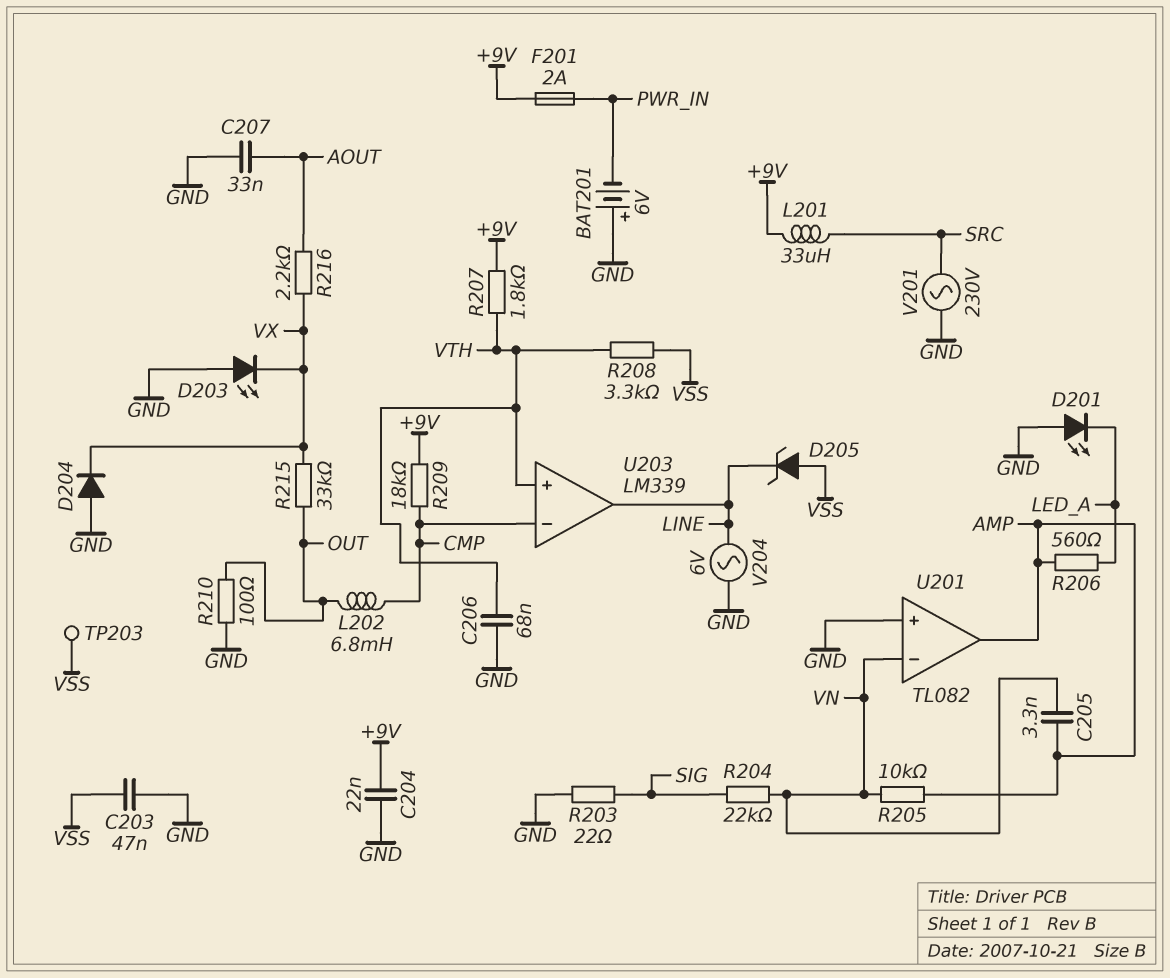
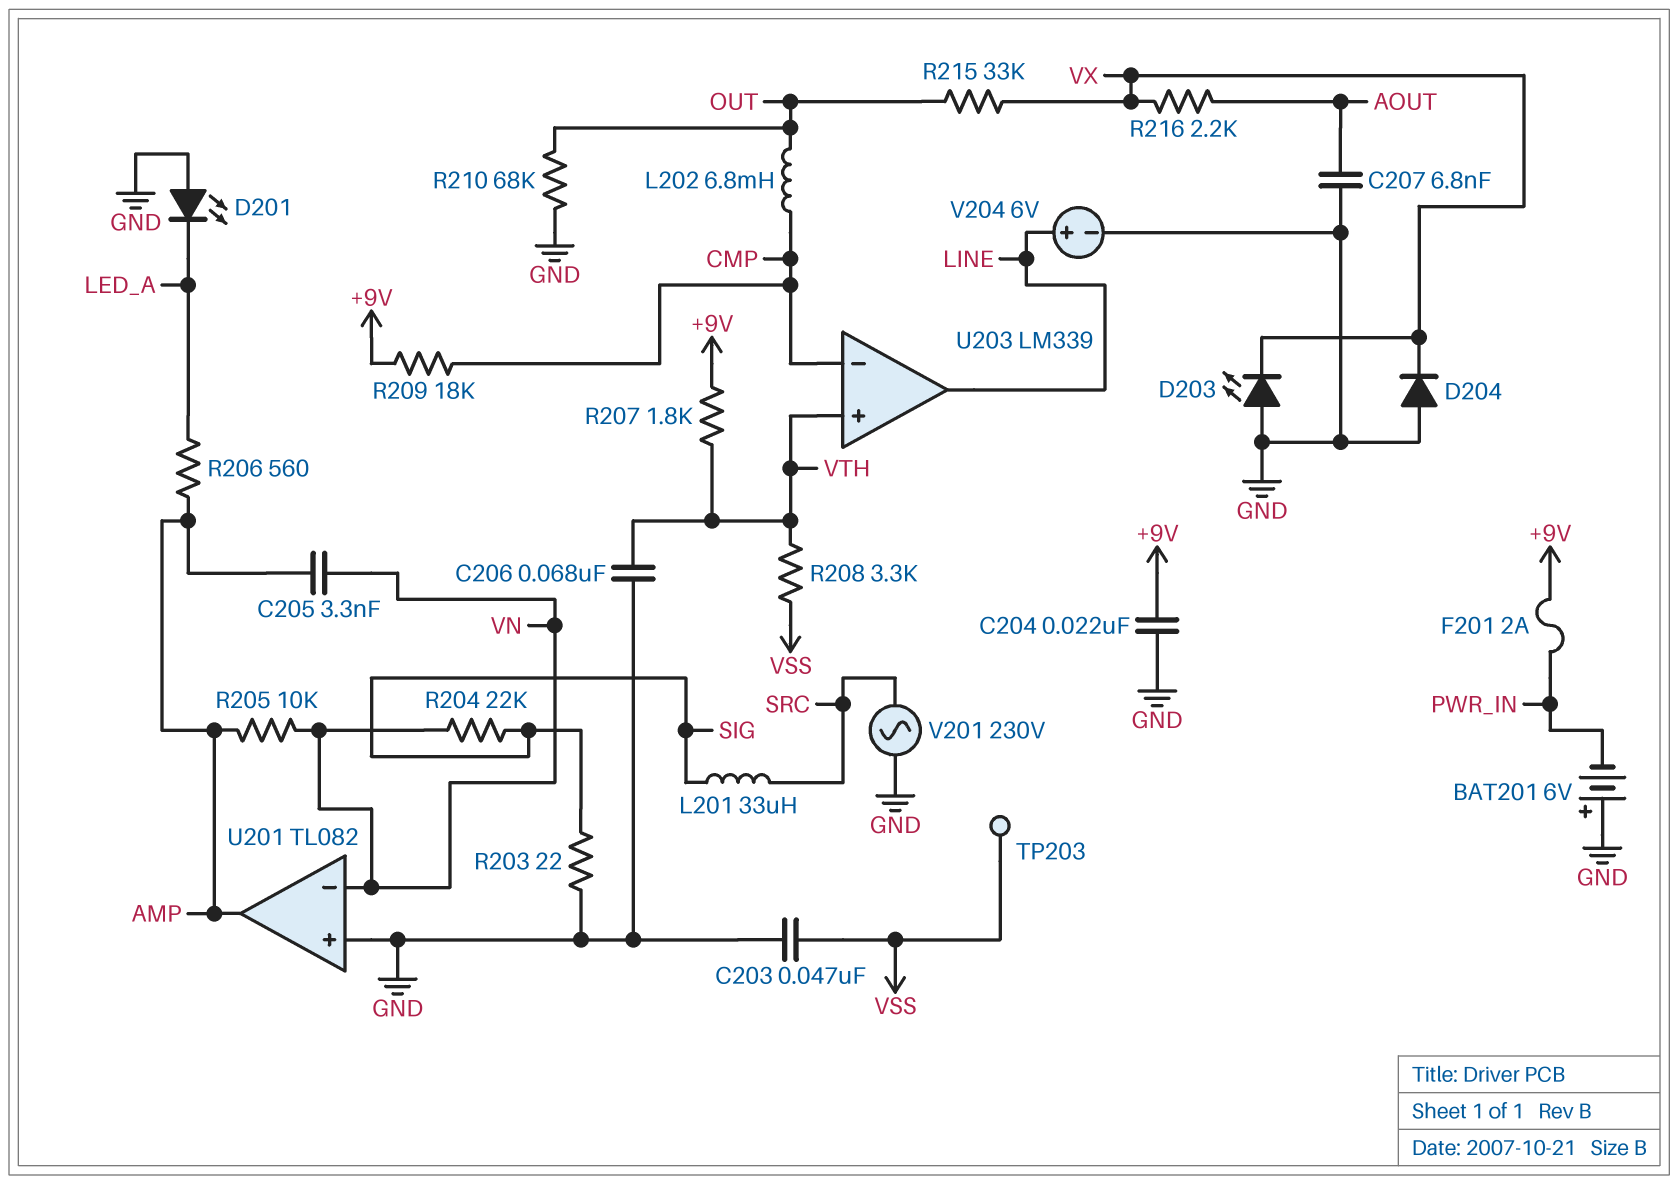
C207: 33nF (AOUT, GND) -> 6.8nF (AOUT, GND)
D205: zener (A VSS, K LINE) -> none
L201: 33uH (+9V, SRC) -> 33uH (SIG, SRC)
R210: 100 (GND, OUT) -> 68k (GND, OUT)
V204: AC 6V (GND, LINE) -> 6V (plus LINE, minus GND)

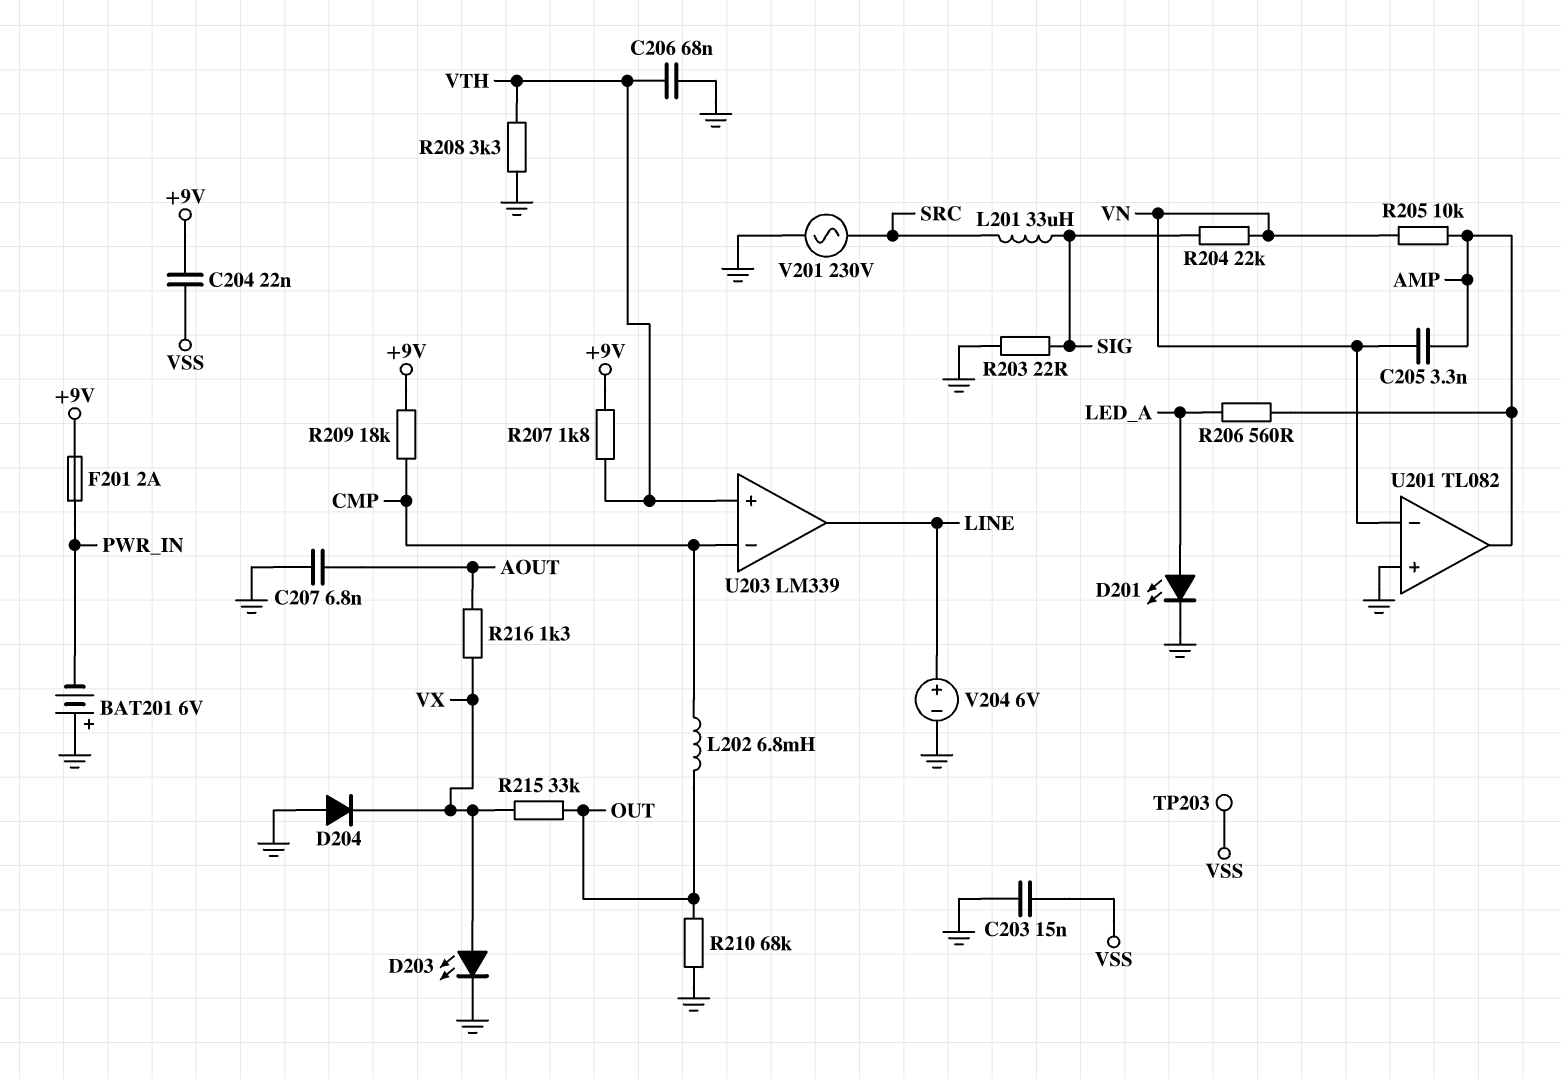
C203: 47nF (GND, VSS) -> 15nF (GND, VSS)
C204: 22nF (+9V, GND) -> 22nF (+9V, VSS)
D201: LED (A GND, K LED_A) -> LED (A LED_A, K GND)
D203: LED (A GND, K VX) -> LED (A VX, K GND)
R208: 3.3k (VSS, VTH) -> 3.3k (GND, VTH)
R216: 2.2k (AOUT, VX) -> 1.3k (AOUT, VX)

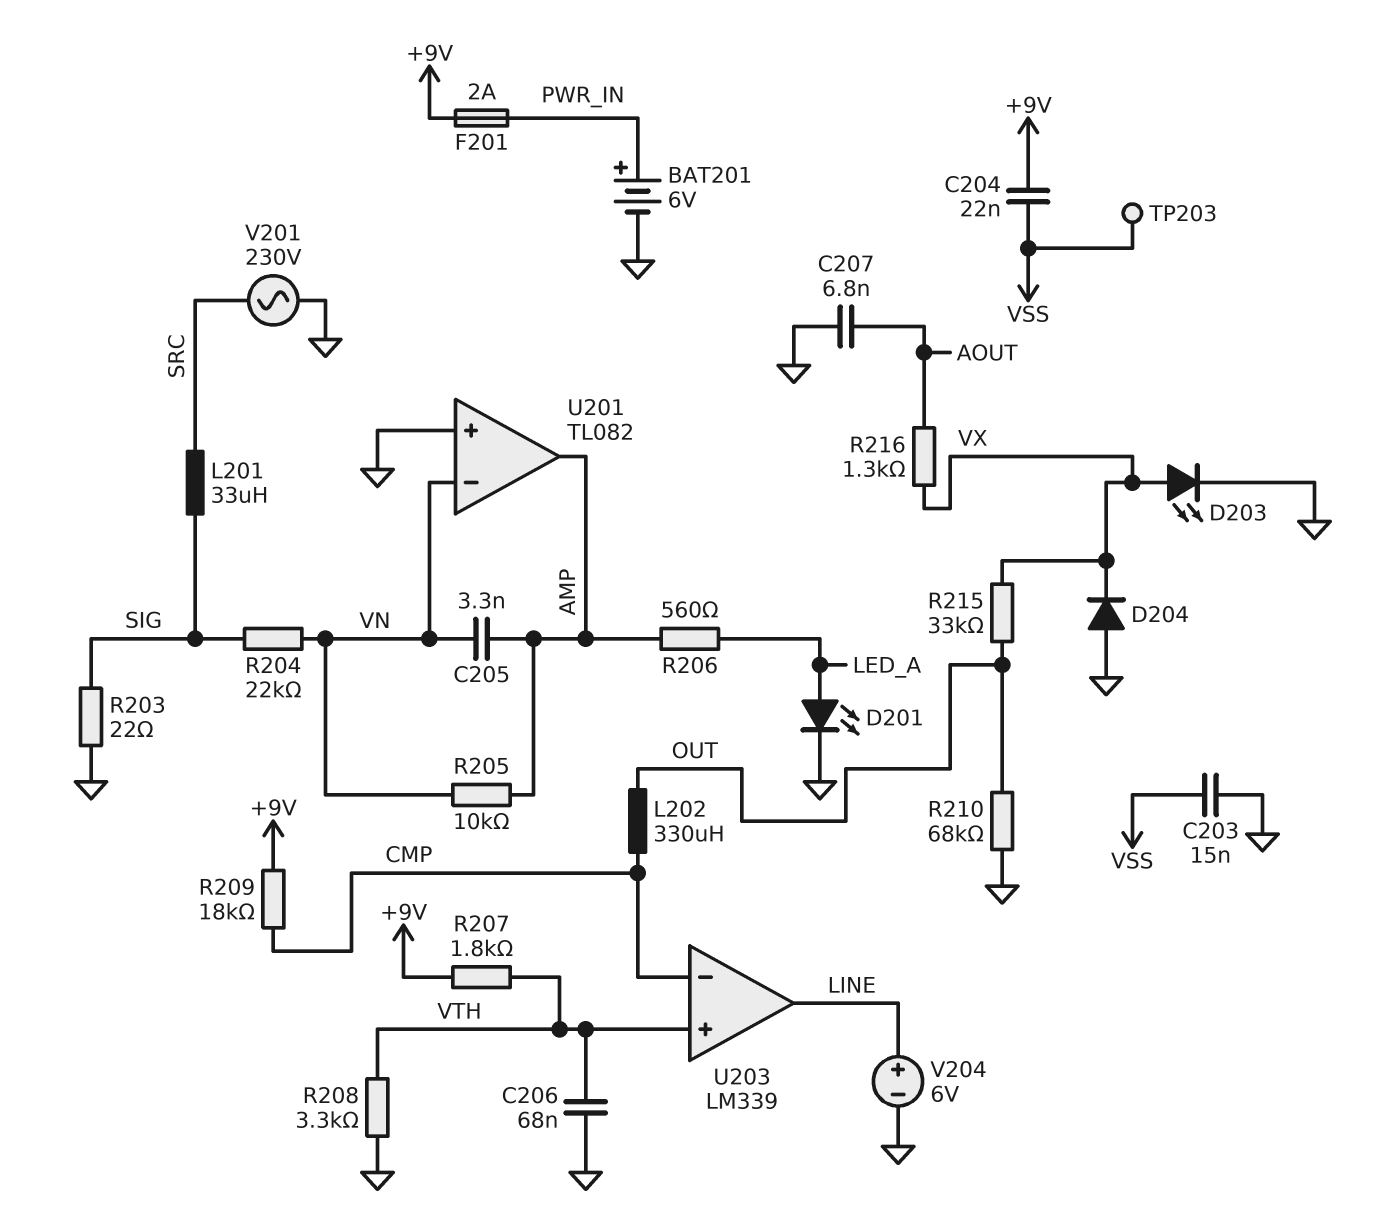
BAT201: 6V (plus GND, minus PWR_IN) -> 6V (plus PWR_IN, minus GND)
L202: 6.8mH (CMP, OUT) -> 330uH (CMP, OUT)

